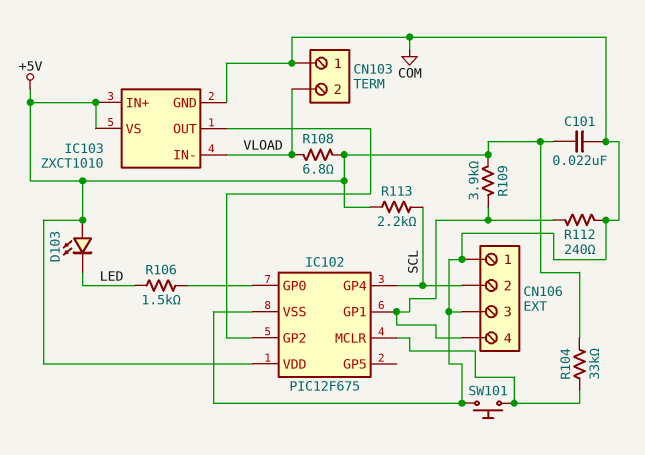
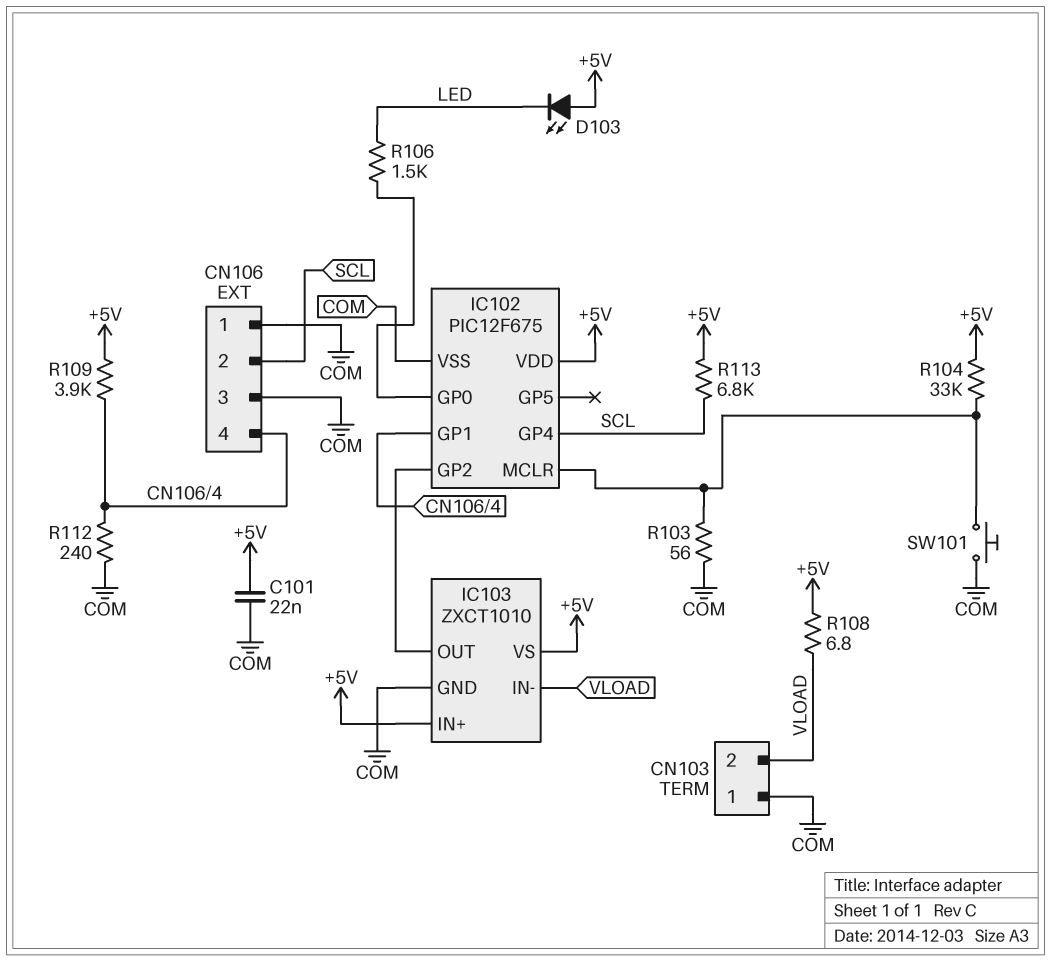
R103: none -> 56 (COM, IC102/MCLR)
R113: 2.2k (+5V, SCL) -> 6.8k (+5V, SCL)

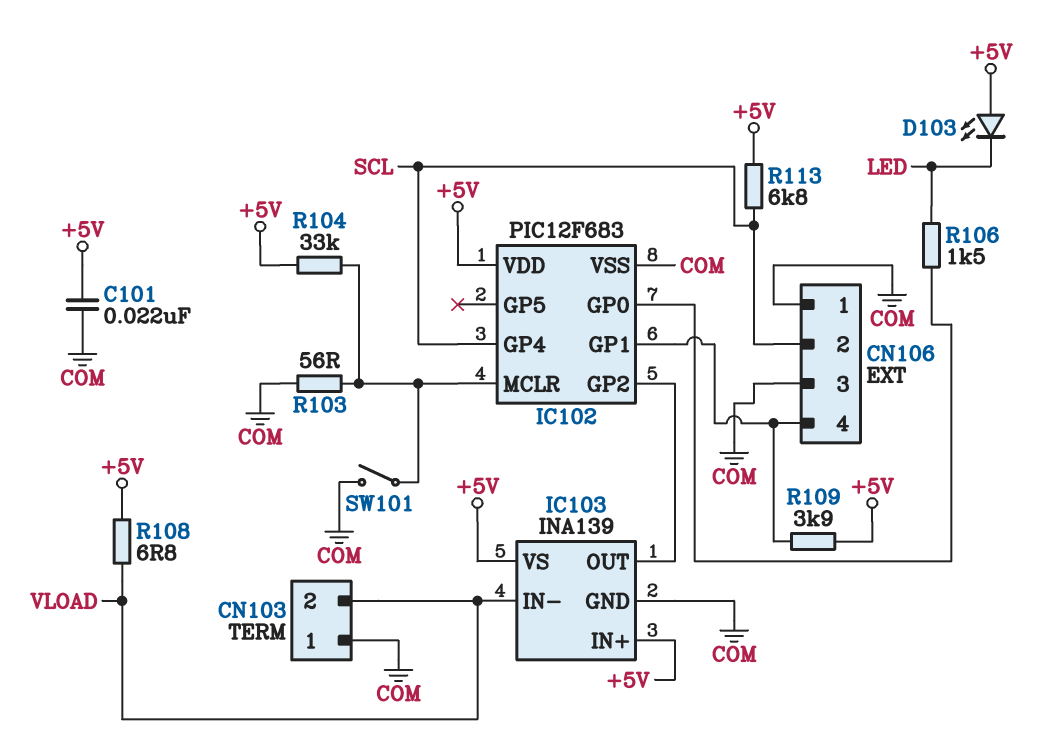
IC102: PIC12F675 -> PIC12F683
IC103: ZXCT1010 -> INA139
R112: 240 (CN106/4, COM) -> none
SW101: button (COM, IC102/MCLR) -> switch (COM, IC102/MCLR)

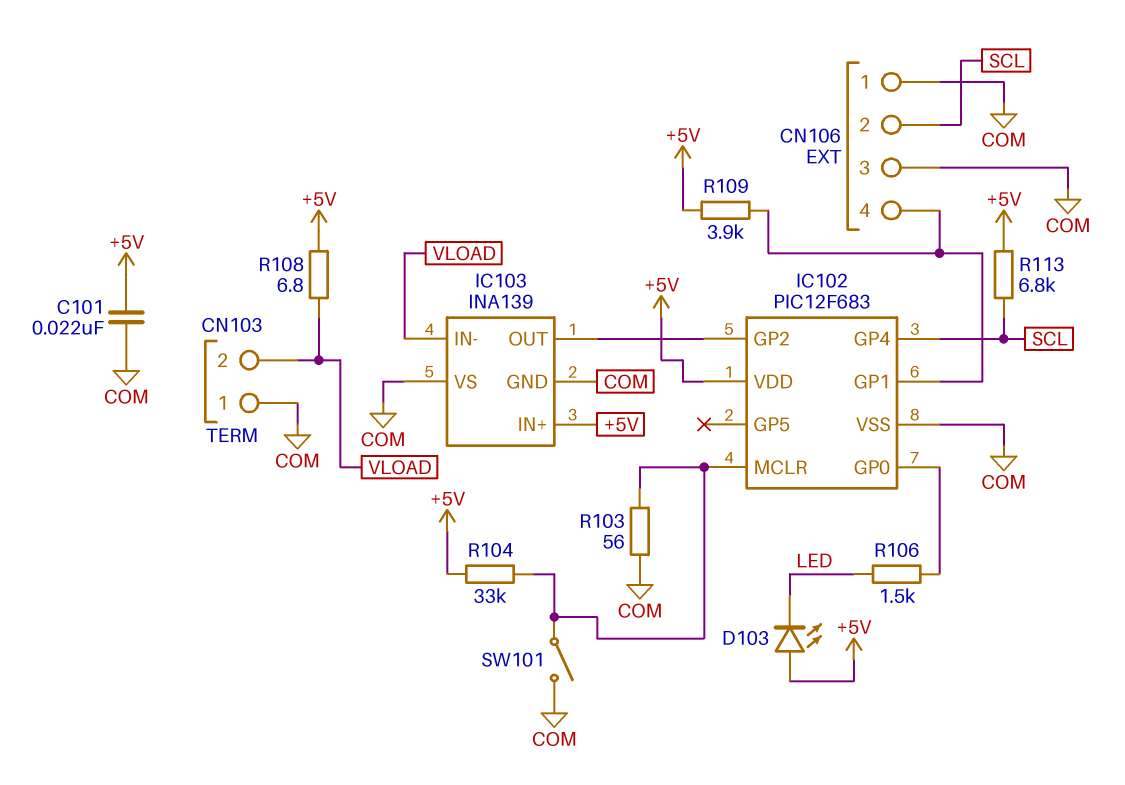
IC103 pin VS: +5V -> COM

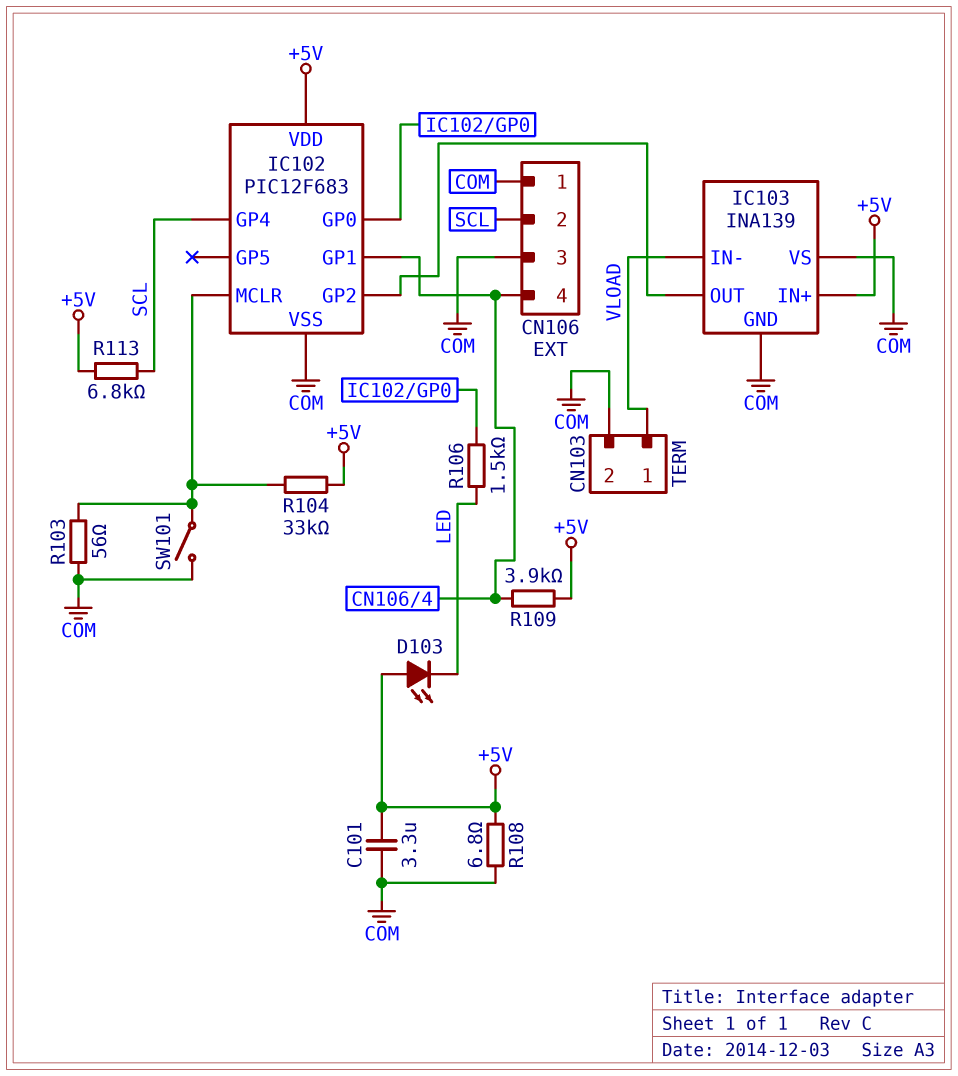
C101: 22nF (+5V, COM) -> 3.3uF (+5V, COM)
CN103 pin 1: COM -> VLOAD
CN103 pin 2: VLOAD -> COM
R108: 6.8 (+5V, VLOAD) -> 6.8 (+5V, COM)

